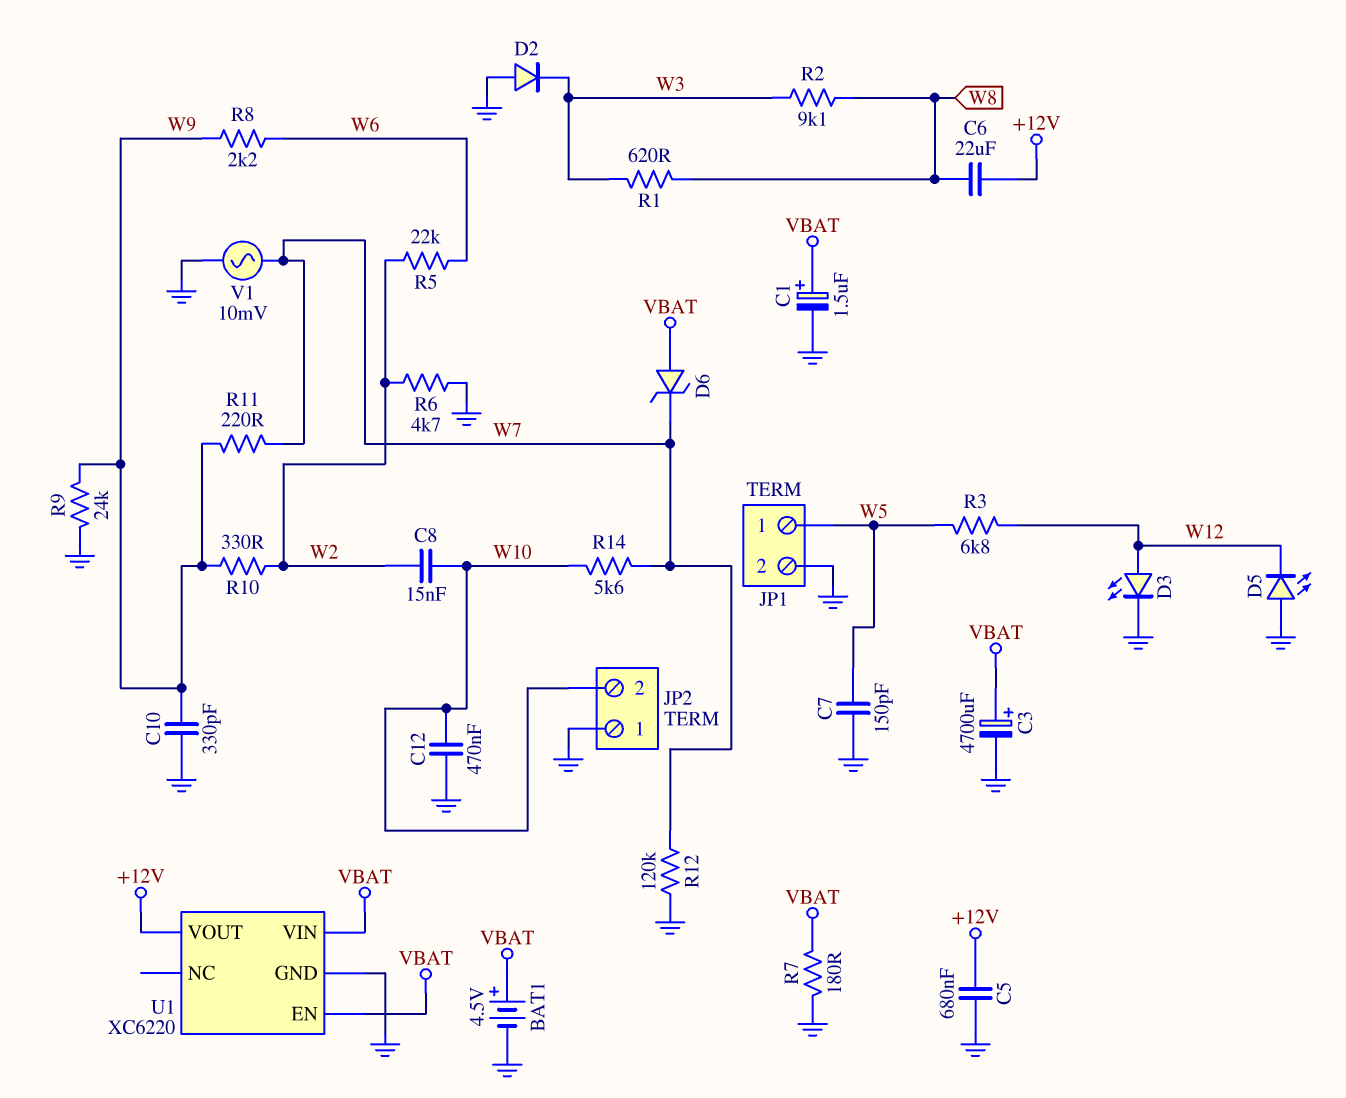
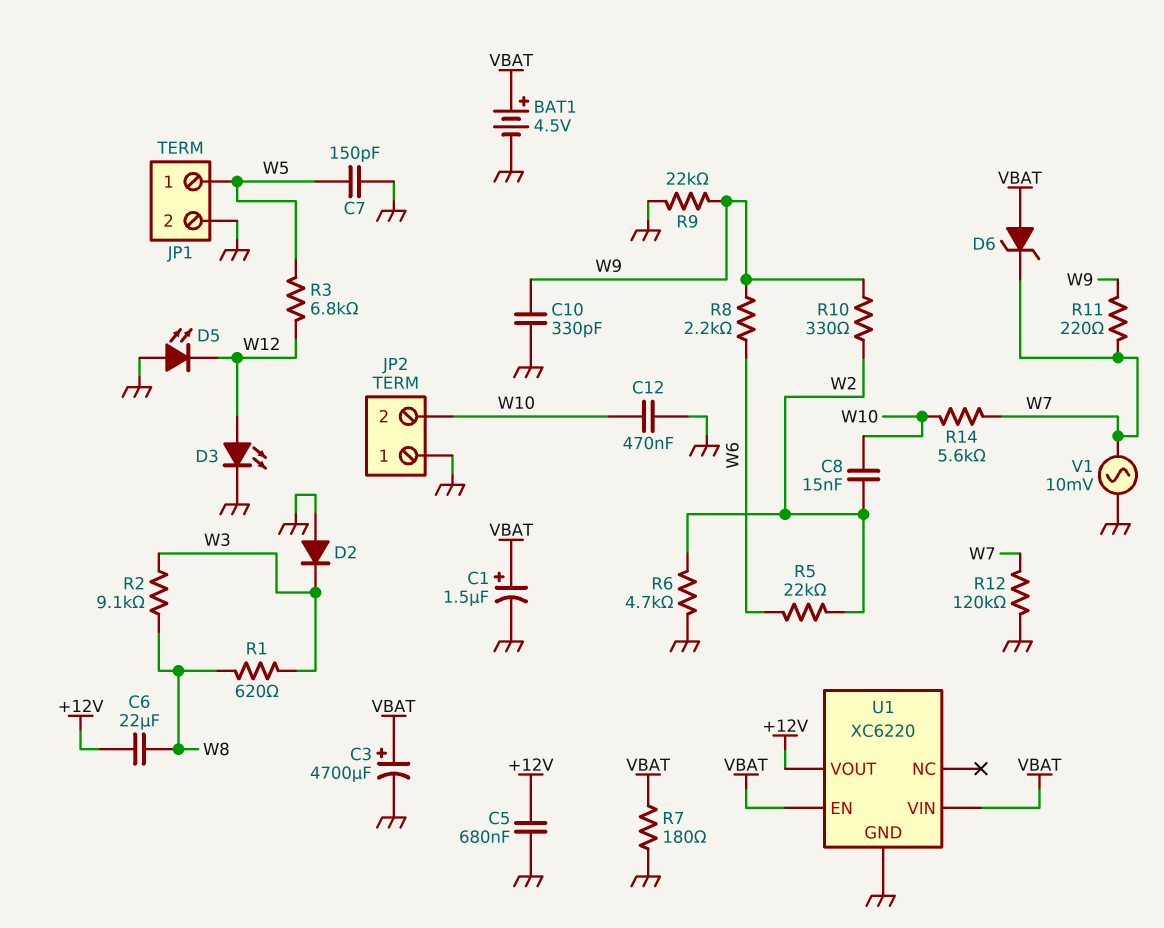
R9: 24k (GND, W9) -> 22k (GND, W9)

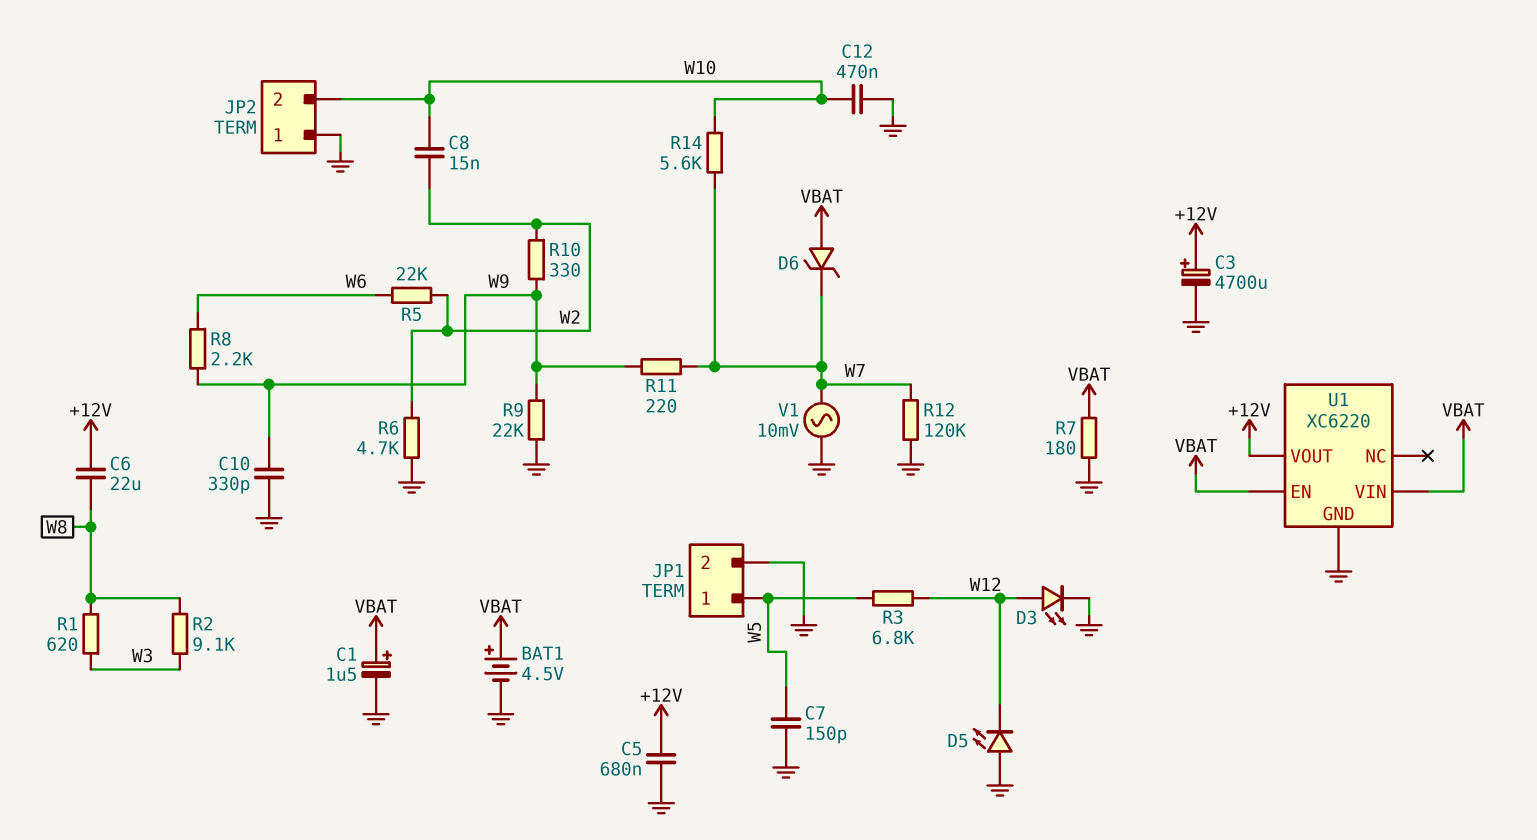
C3: 4700uF (plus VBAT, minus GND) -> 4700uF (plus +12V, minus GND)
D2: diode (A GND, K W3) -> none

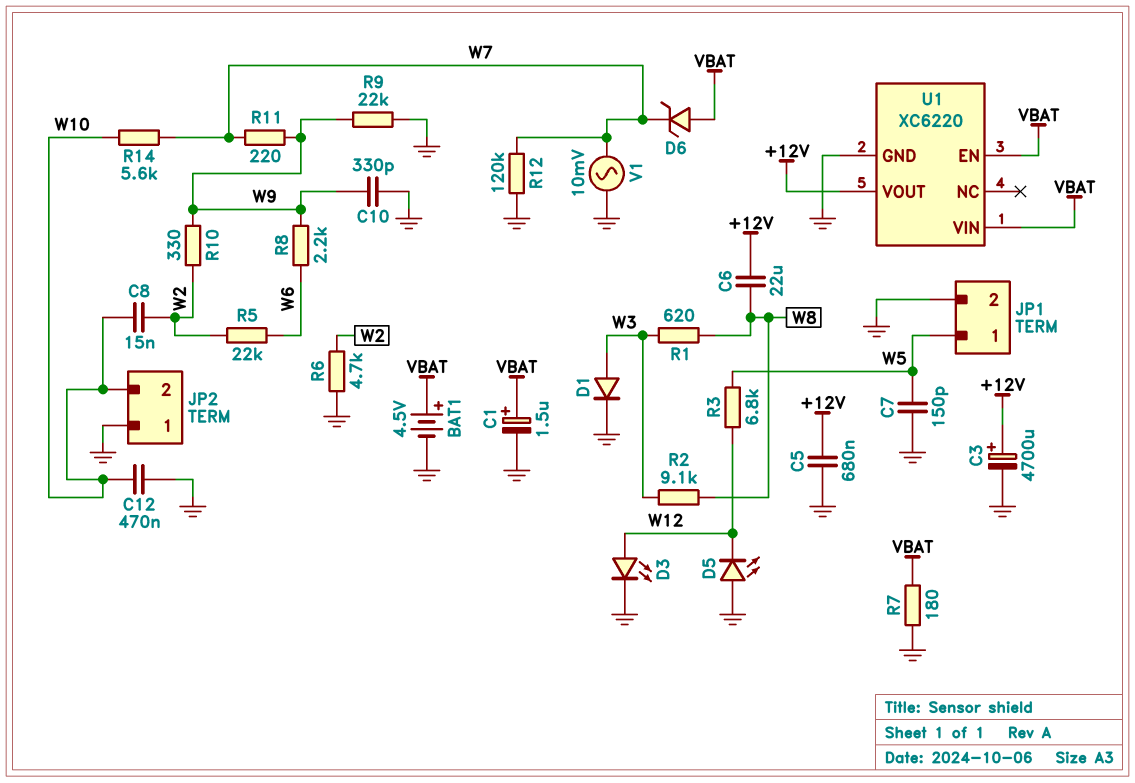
D1: none -> diode (A W3, K GND)

